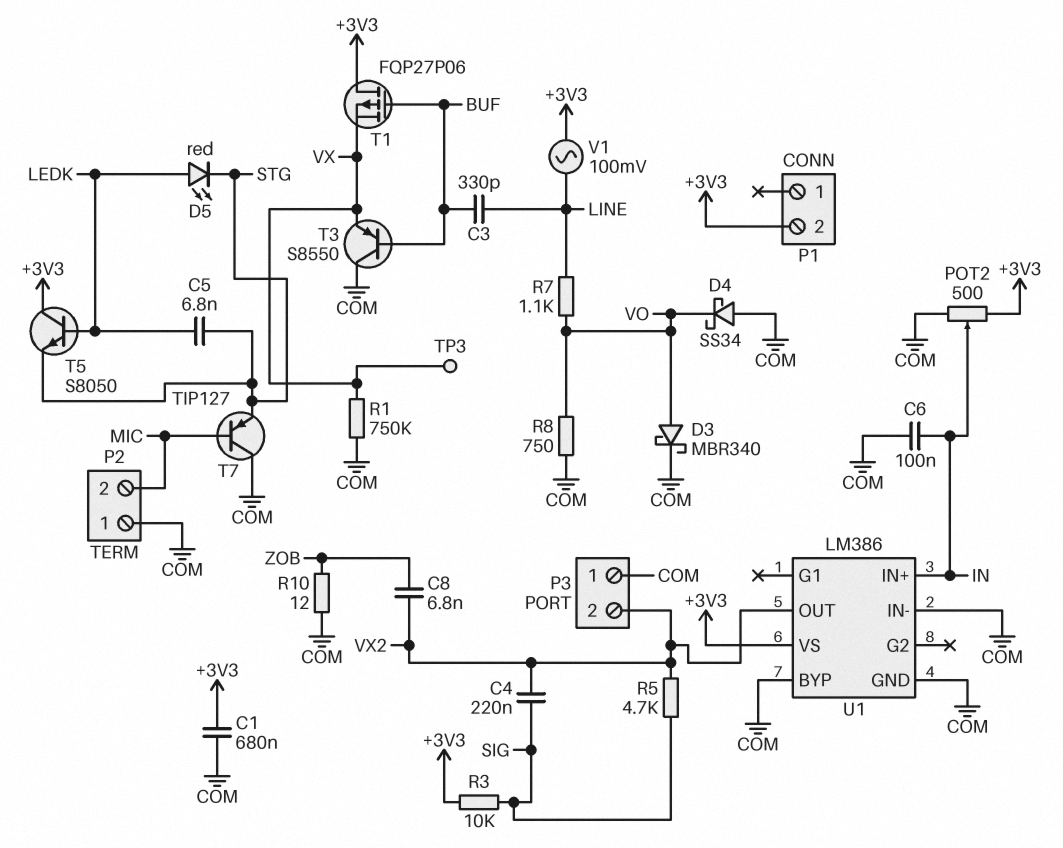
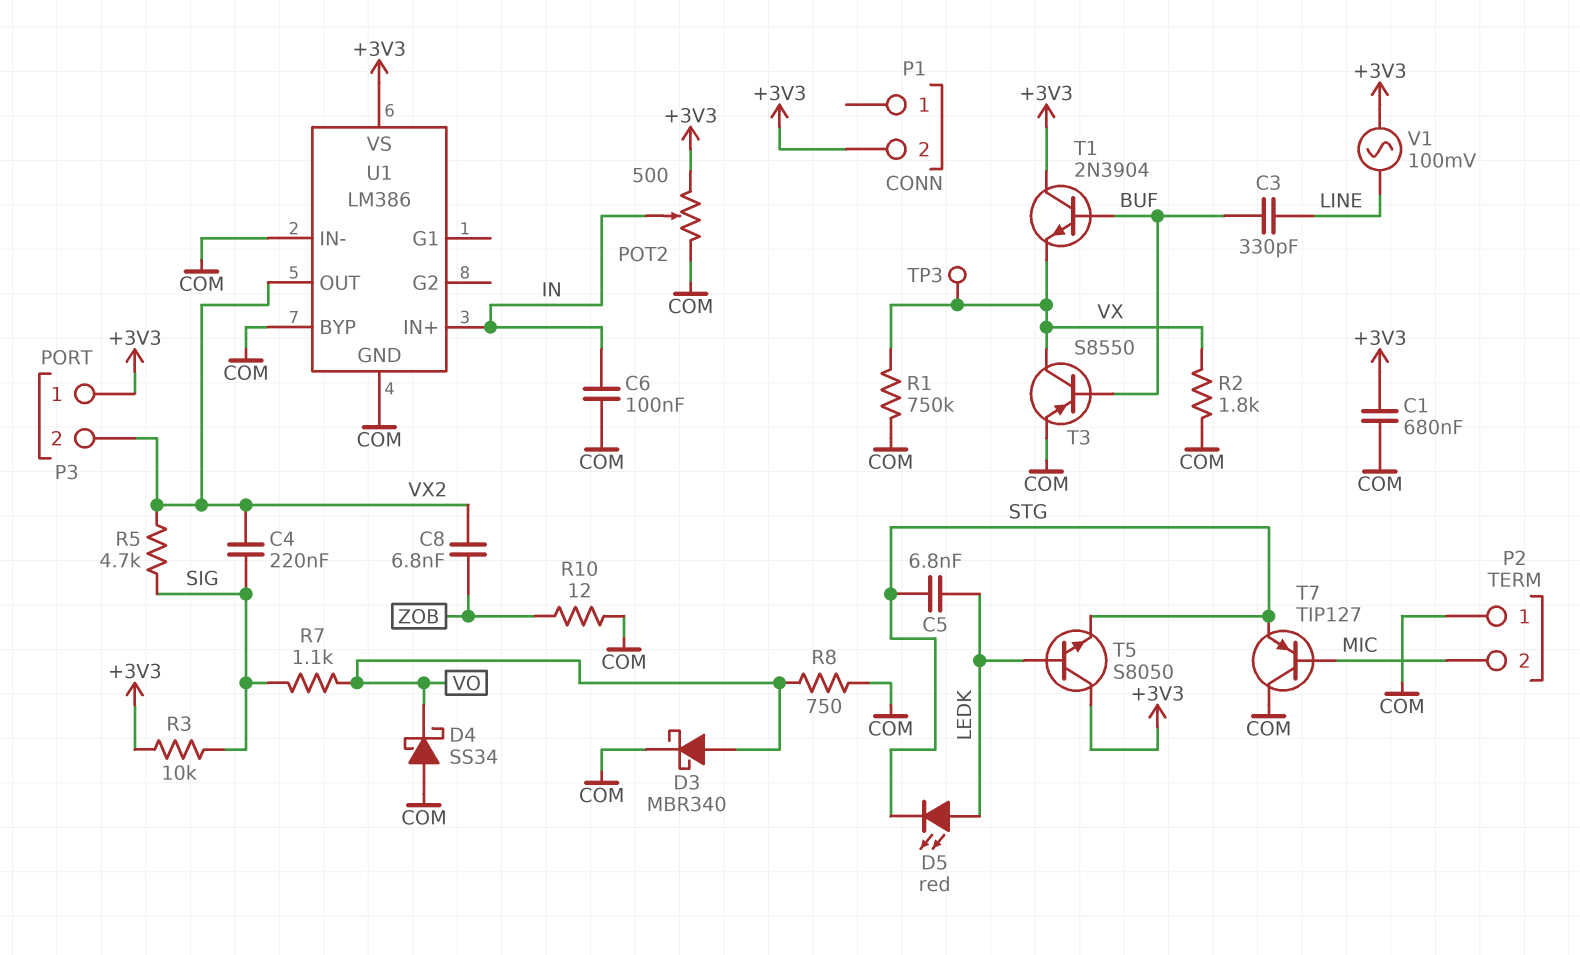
P3 pin 1: COM -> +3V3
R2: none -> 1.8k (COM, VX)
R7: 1.1k (LINE, VO) -> 1.1k (SIG, VO)
T1: PMOS FQP27P06 (G BUF, D +3V3, S VX) -> NPN 2N3904 (B BUF, C +3V3, E VX)
T3: PNP S8550 (B BUF, C COM, E VX) -> PNP S8550 (B BUF, C VX, E COM)

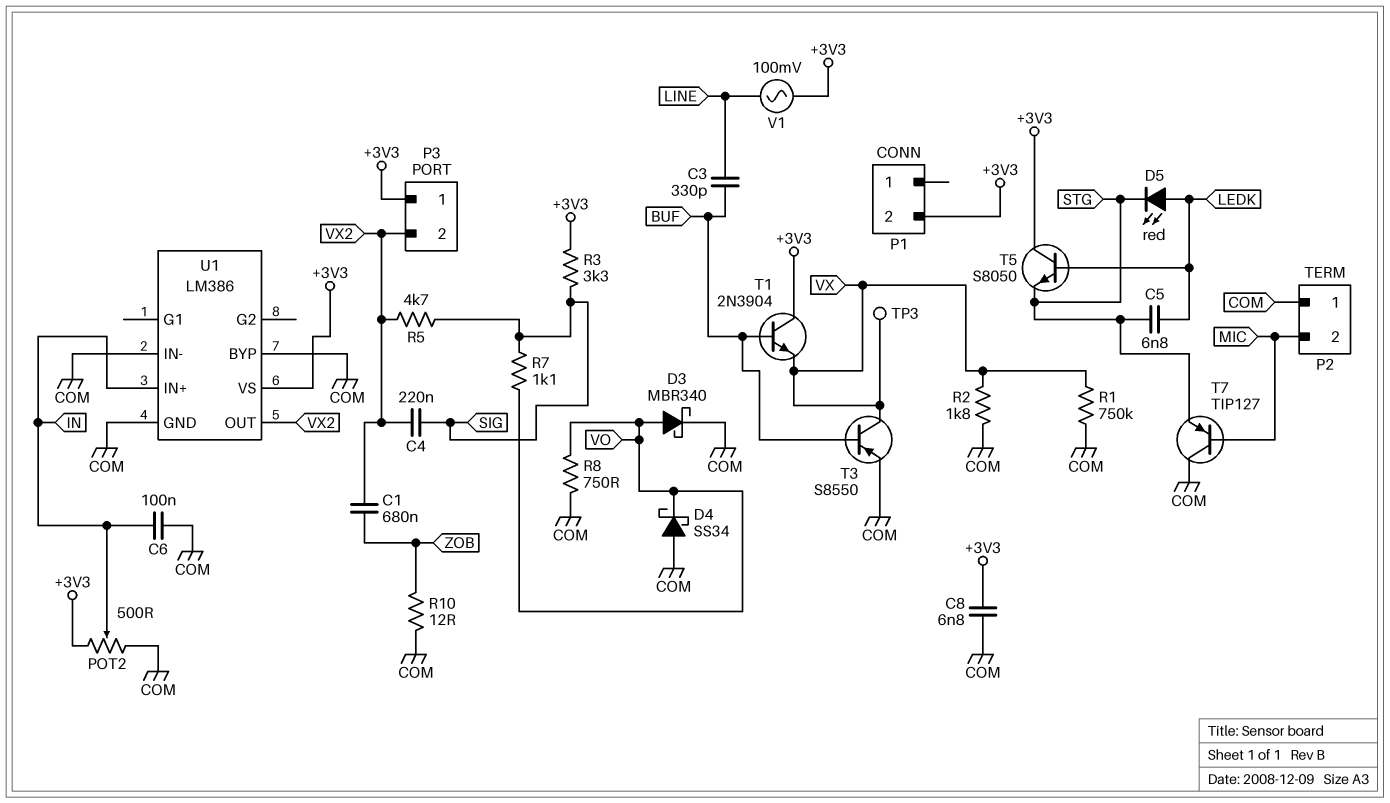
C1: 680nF (+3V3, COM) -> 680nF (VX2, ZOB)
C8: 6.8nF (VX2, ZOB) -> 6.8nF (+3V3, COM)
R3: 10k (+3V3, SIG) -> 3.3k (+3V3, SIG)

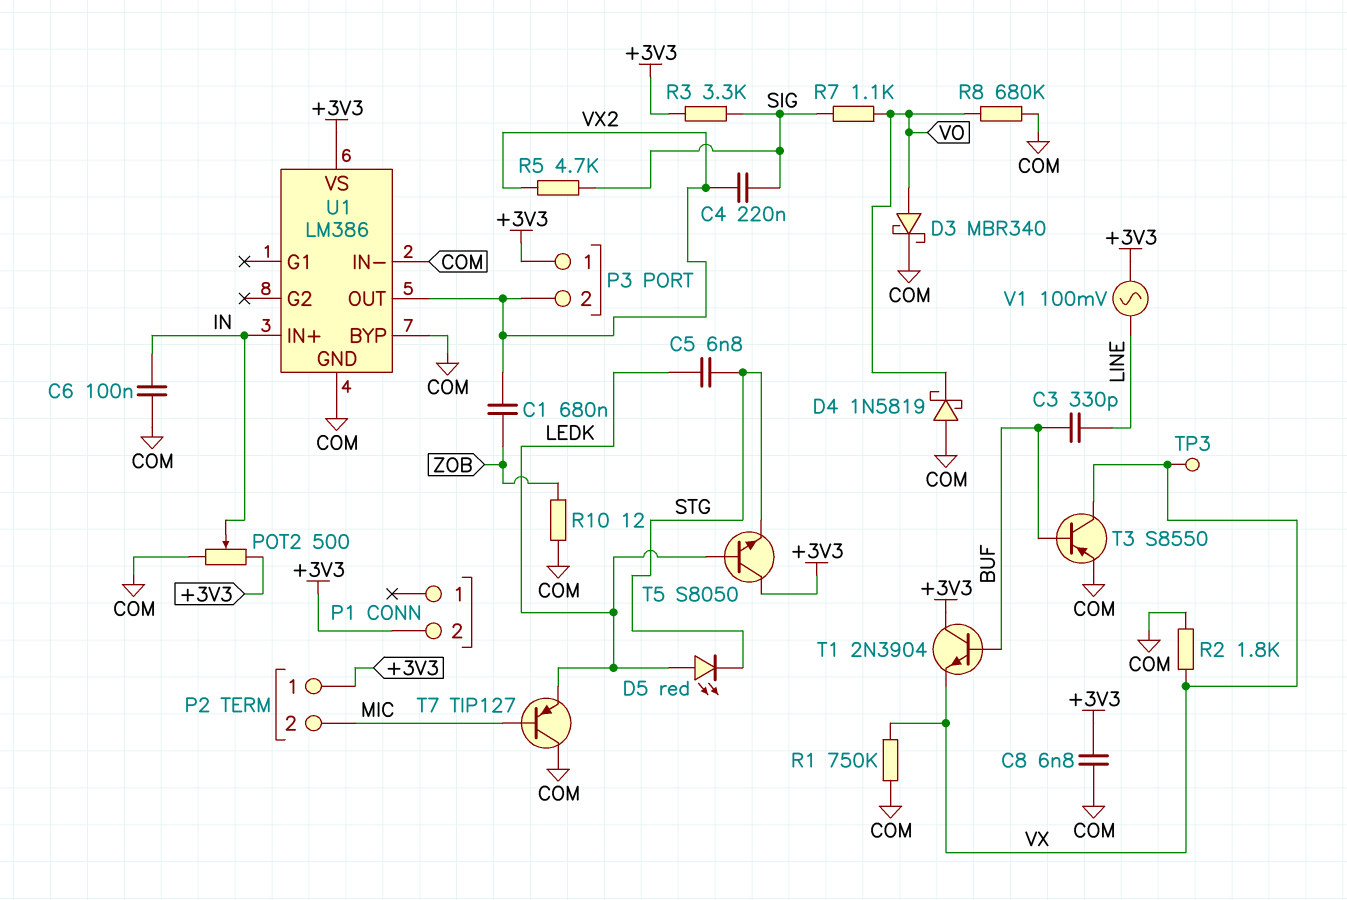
D4: schottky SS34 (A COM, K VO) -> schottky 1N5819 (A COM, K VO)
P2 pin 1: COM -> +3V3
R8: 750 (COM, VO) -> 680k (COM, VO)
T7: PNP TIP127 (B MIC, C COM, E STG) -> PNP TIP127 (B MIC, C COM, E LEDK)

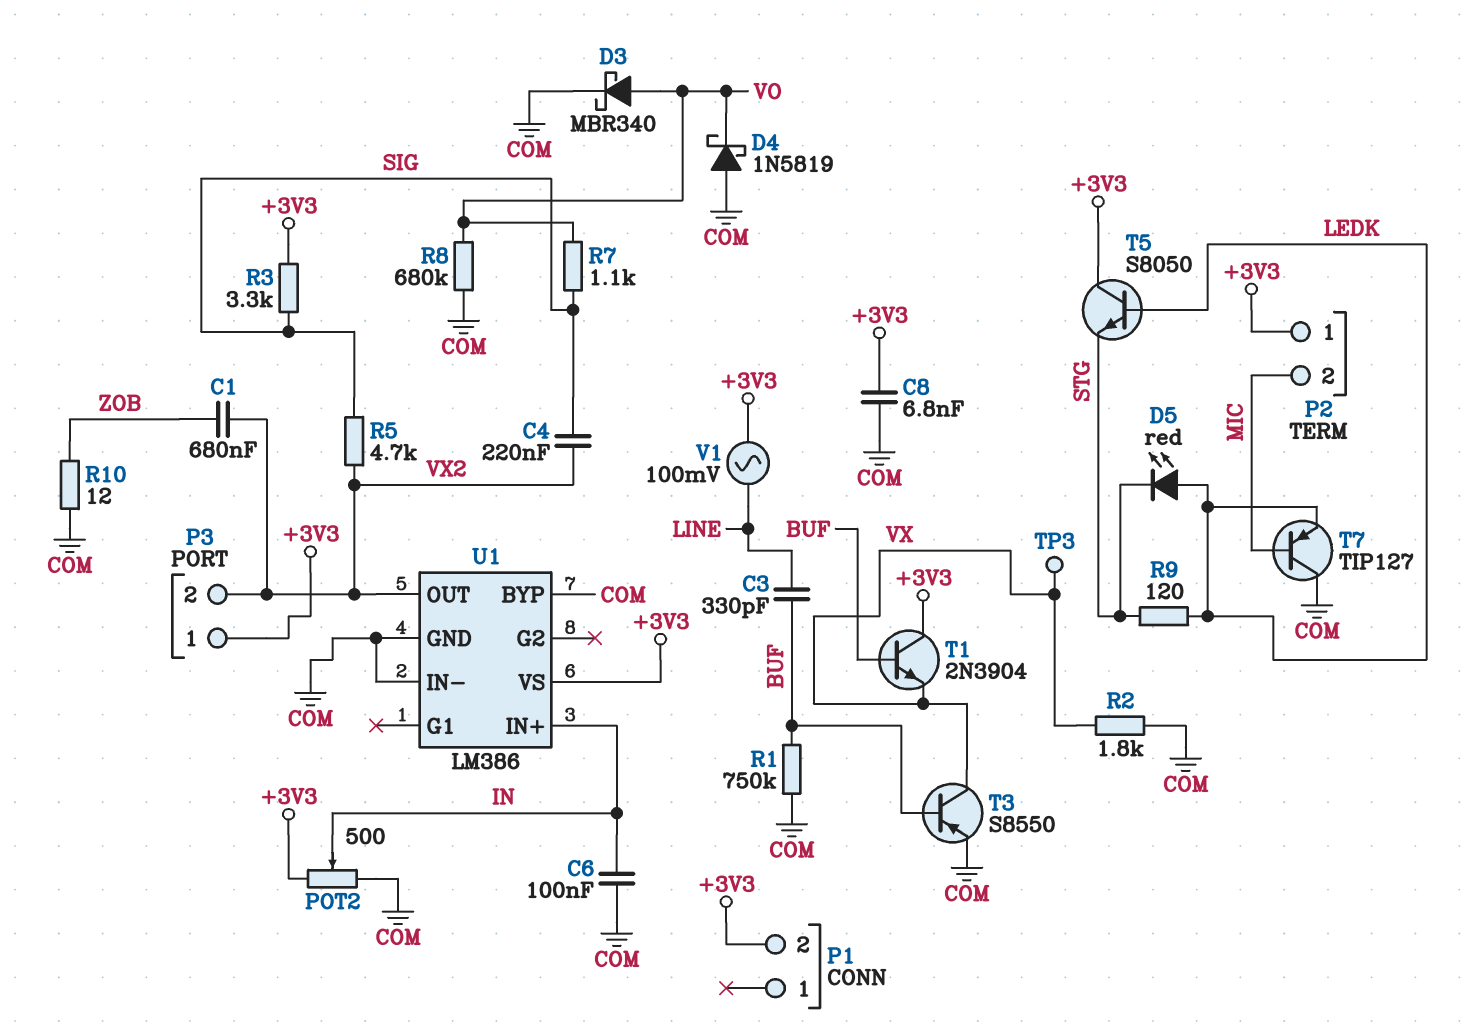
C5: 6.8nF (LEDK, STG) -> none
R1: 750k (COM, VX) -> 750k (BUF, COM)
R9: none -> 120 (LEDK, STG)

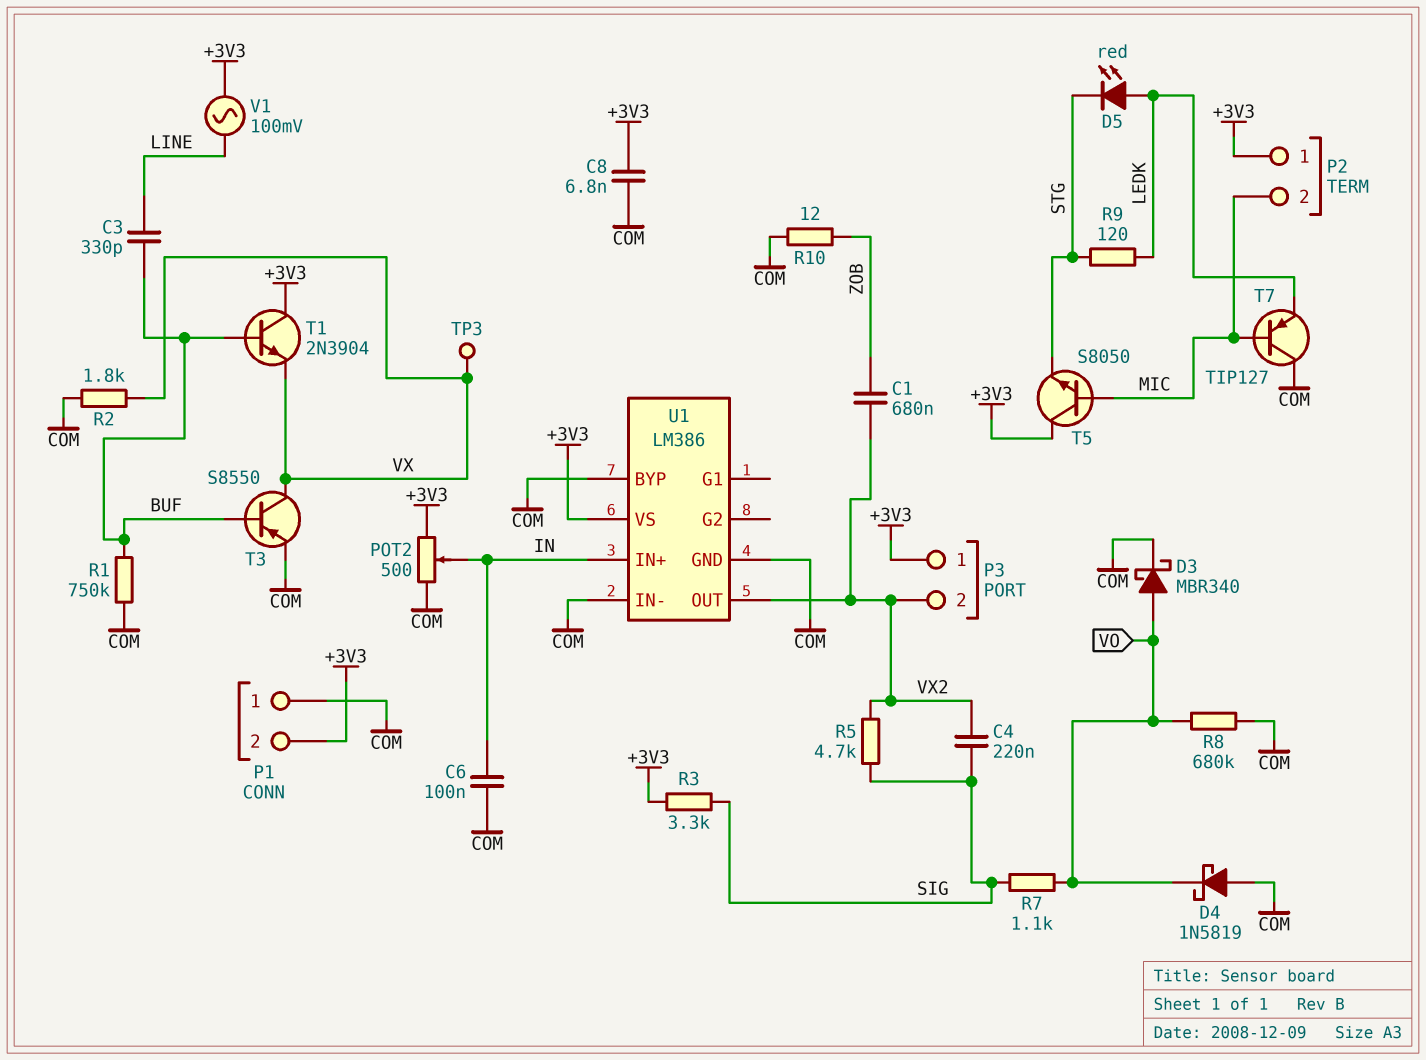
P1 pin 1: none -> COM
T5: NPN S8050 (B LEDK, C +3V3, E STG) -> NPN S8050 (B MIC, C +3V3, E STG)

